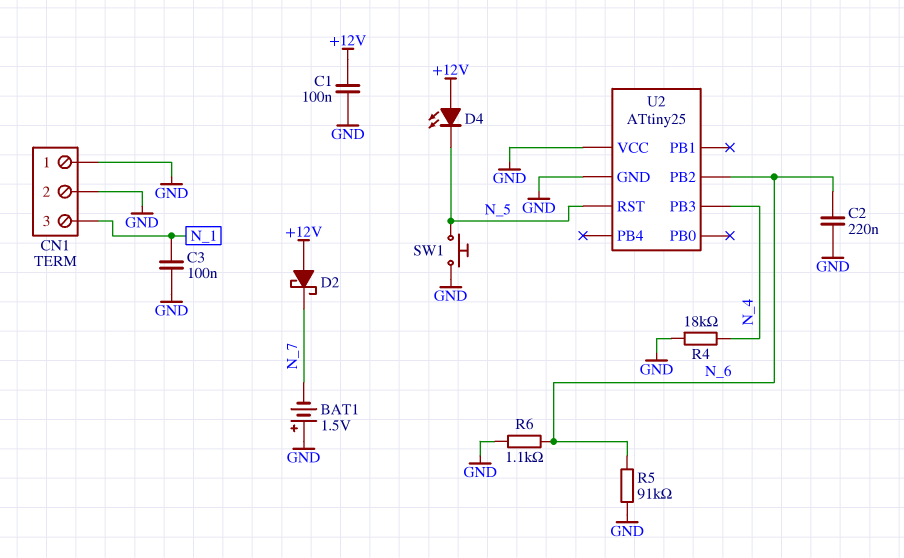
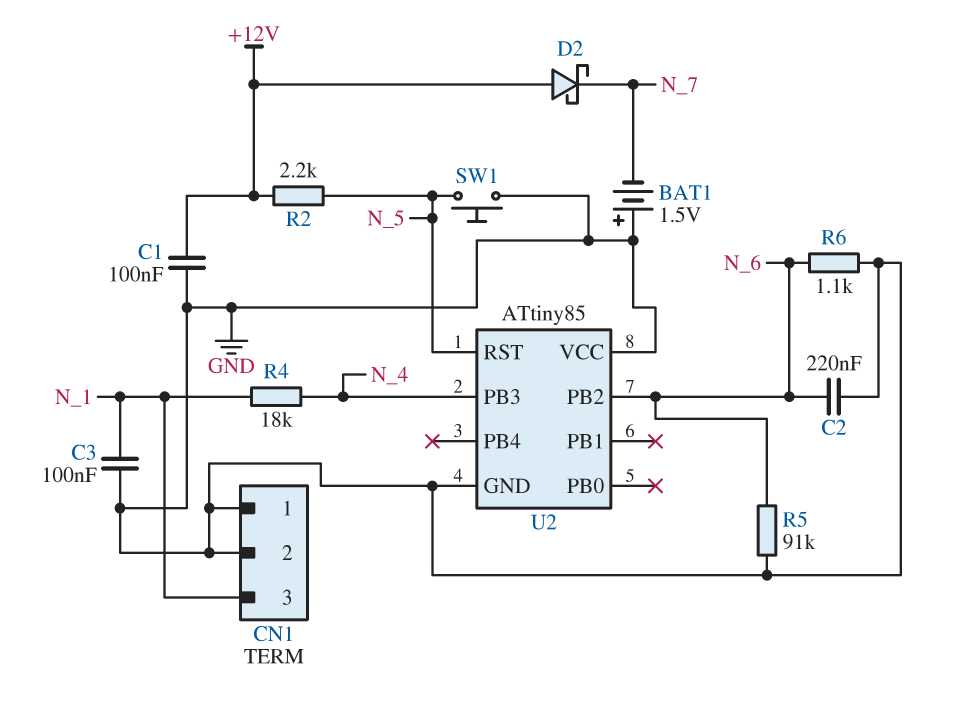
D4: LED (A +12V, K N_5) -> none
R2: none -> 2.2k (+12V, N_5)
R4: 18k (GND, N_4) -> 18k (N_1, N_4)
U2: ATtiny25 -> ATtiny85

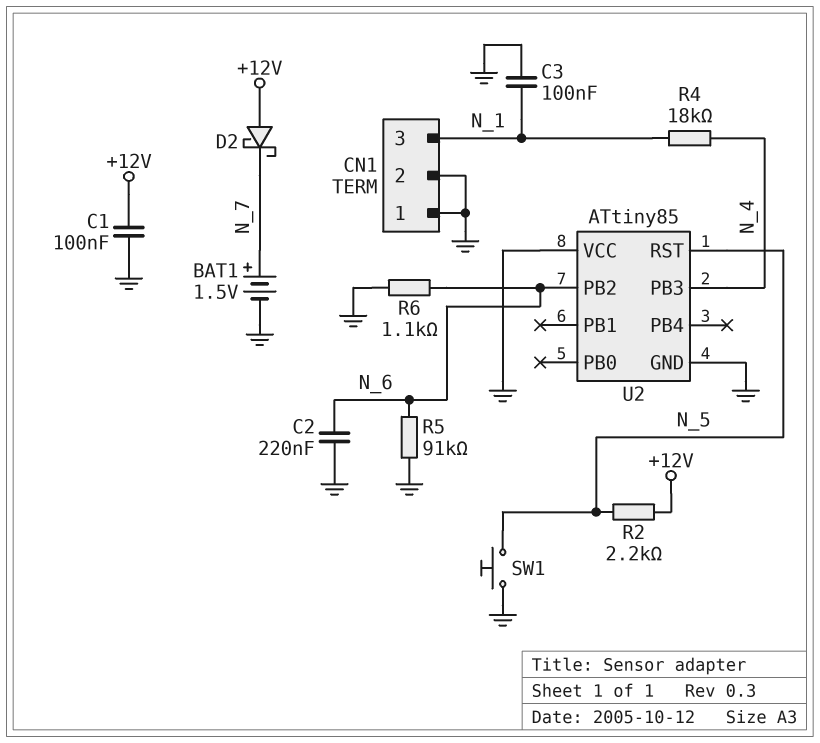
BAT1: 1.5V (plus GND, minus N_7) -> 1.5V (plus N_7, minus GND)

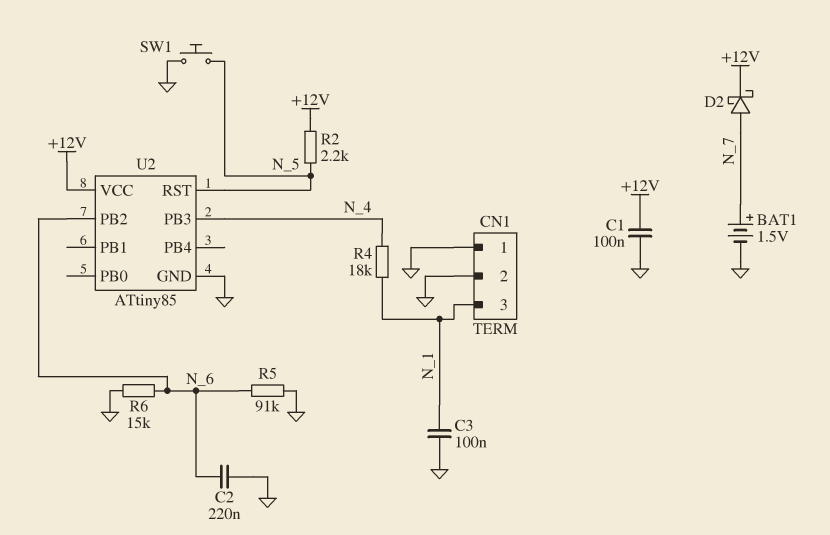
D2: schottky (A +12V, K N_7) -> schottky (A N_7, K +12V)
R6: 1.1k (GND, N_6) -> 15k (GND, N_6)
U2 pin VCC: GND -> +12V

